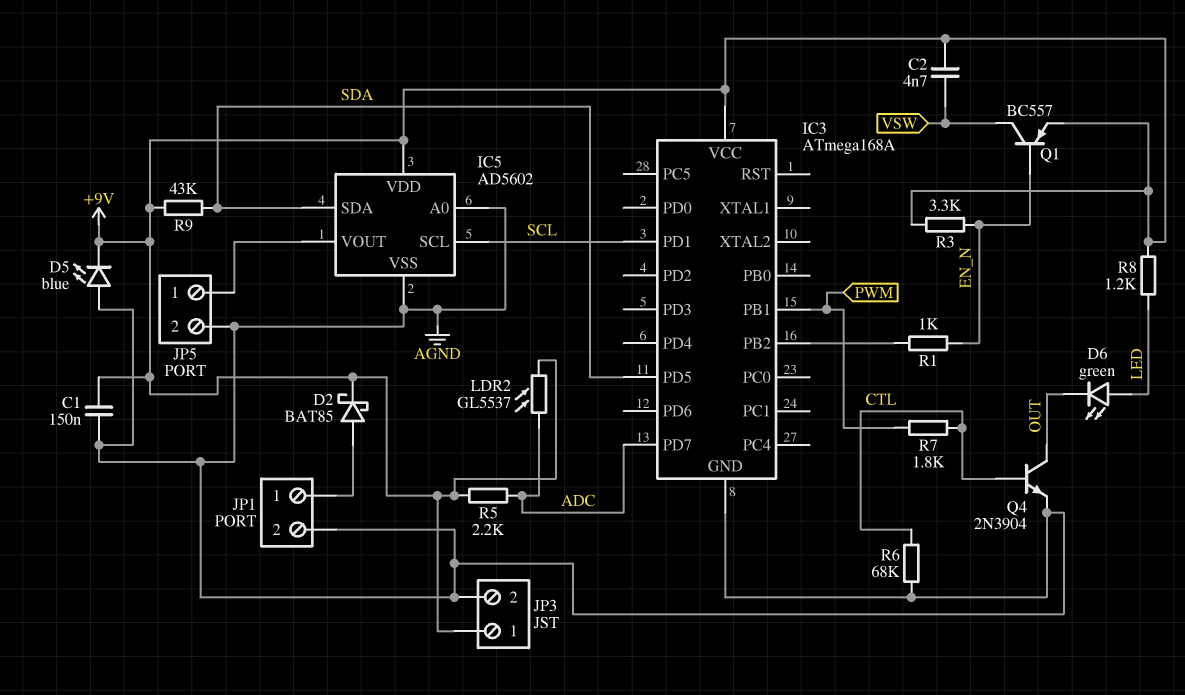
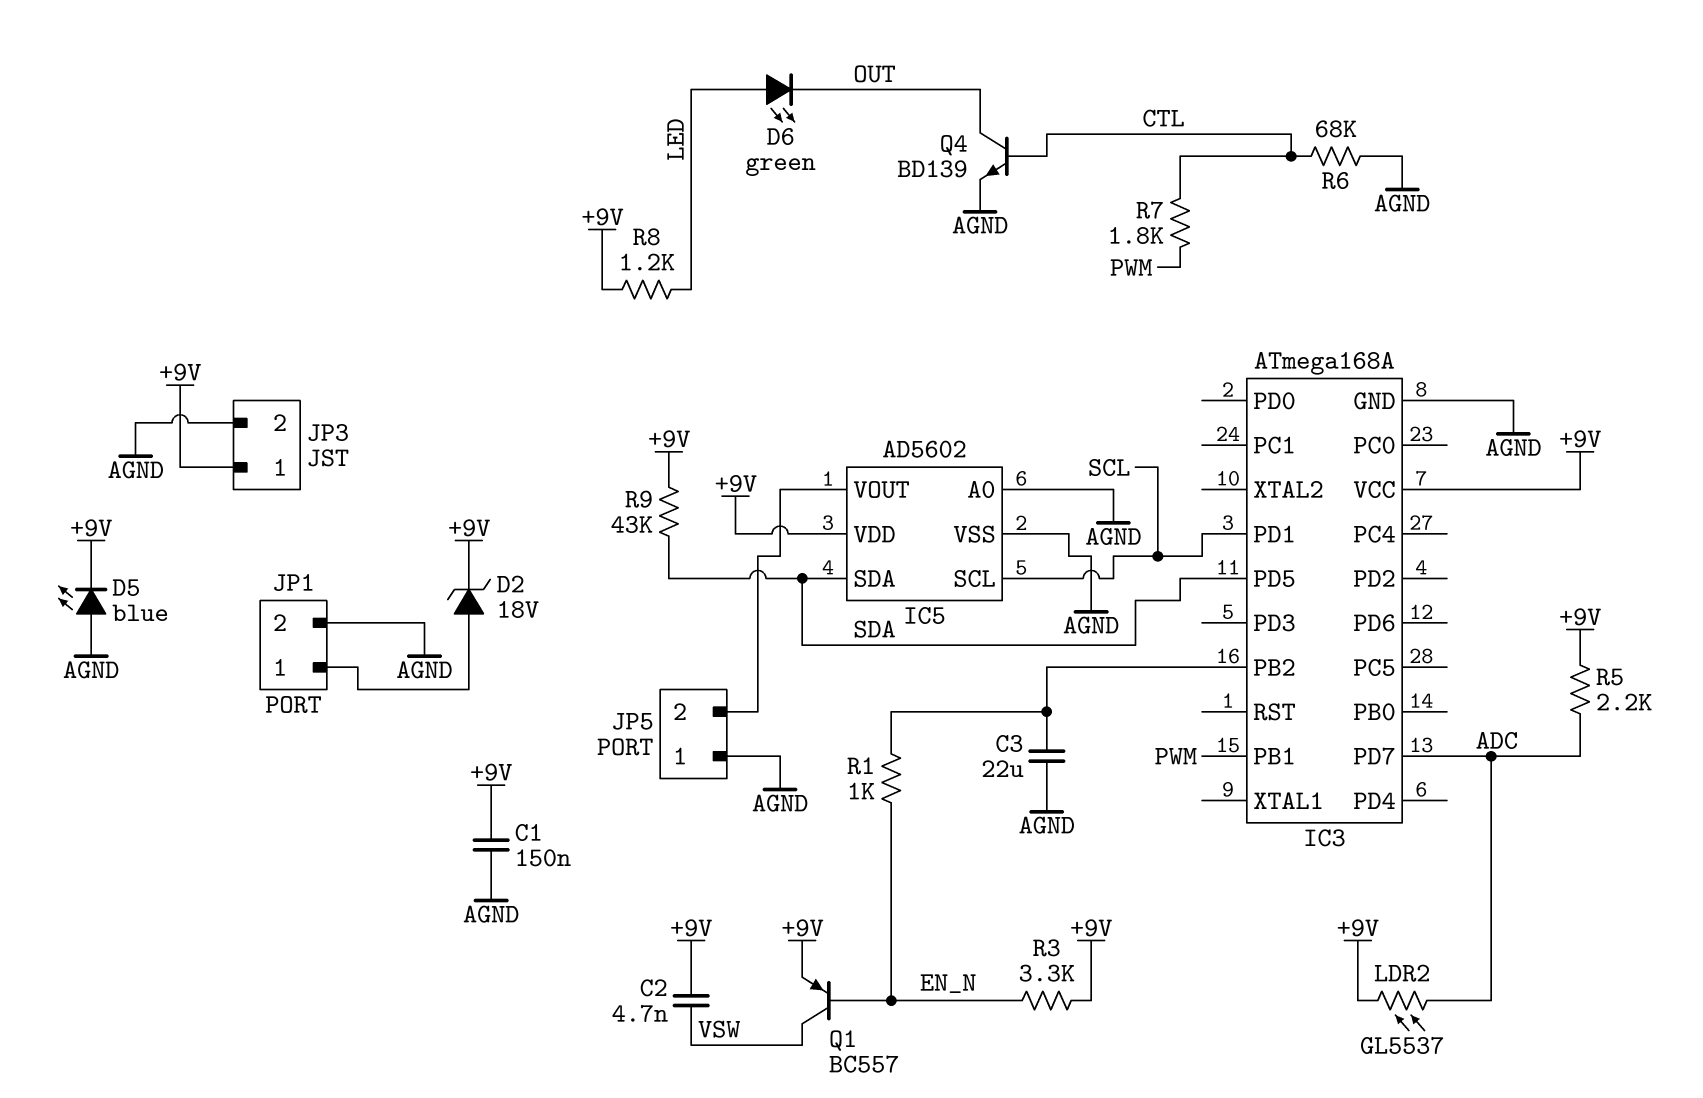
C3: none -> 22uF (AGND, IC3/PB2)
D2: schottky BAT85 (A JP1/1, K +9V) -> zener 18V (A JP1/1, K +9V)
JP5 pin 1: IC5/VOUT -> AGND
JP5 pin 2: AGND -> IC5/VOUT
Q4: NPN 2N3904 (B CTL, C OUT, E AGND) -> NPN BD139 (B CTL, C OUT, E AGND)

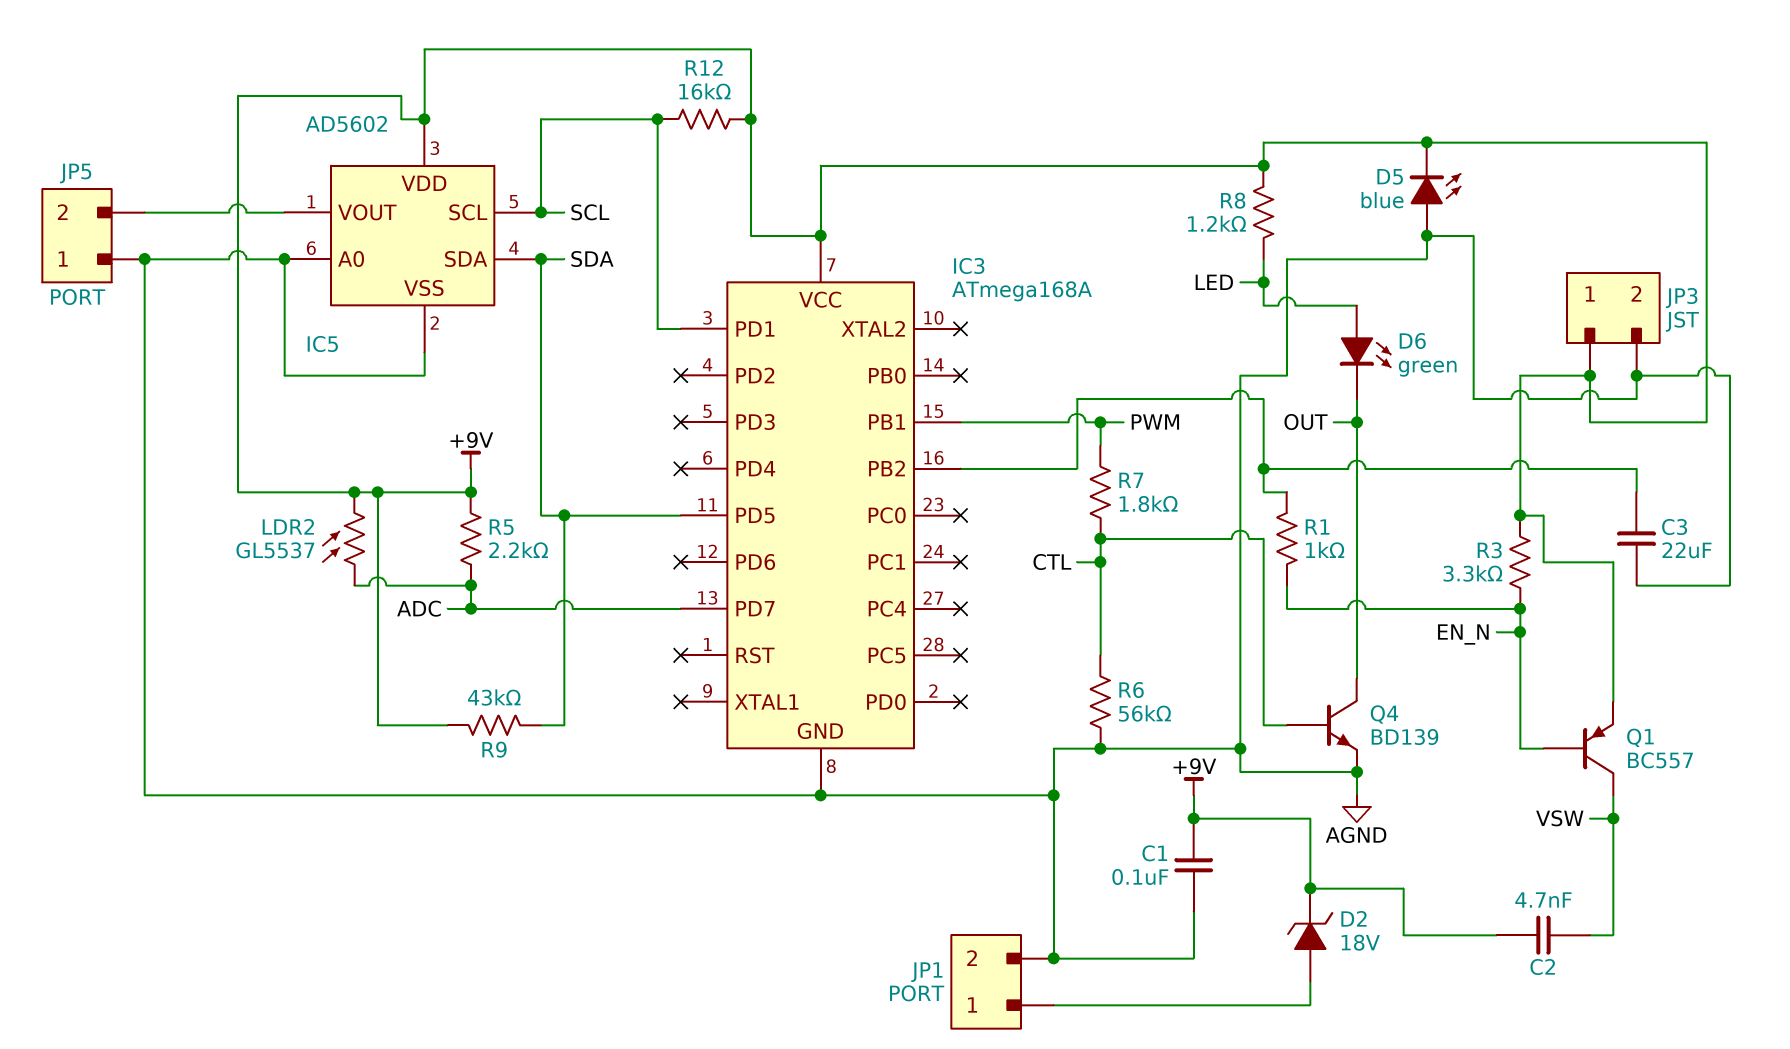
C1: 150nF (+9V, AGND) -> 100nF (+9V, AGND)
R6: 68k (AGND, CTL) -> 56k (AGND, CTL)
R12: none -> 16k (+9V, SCL)

